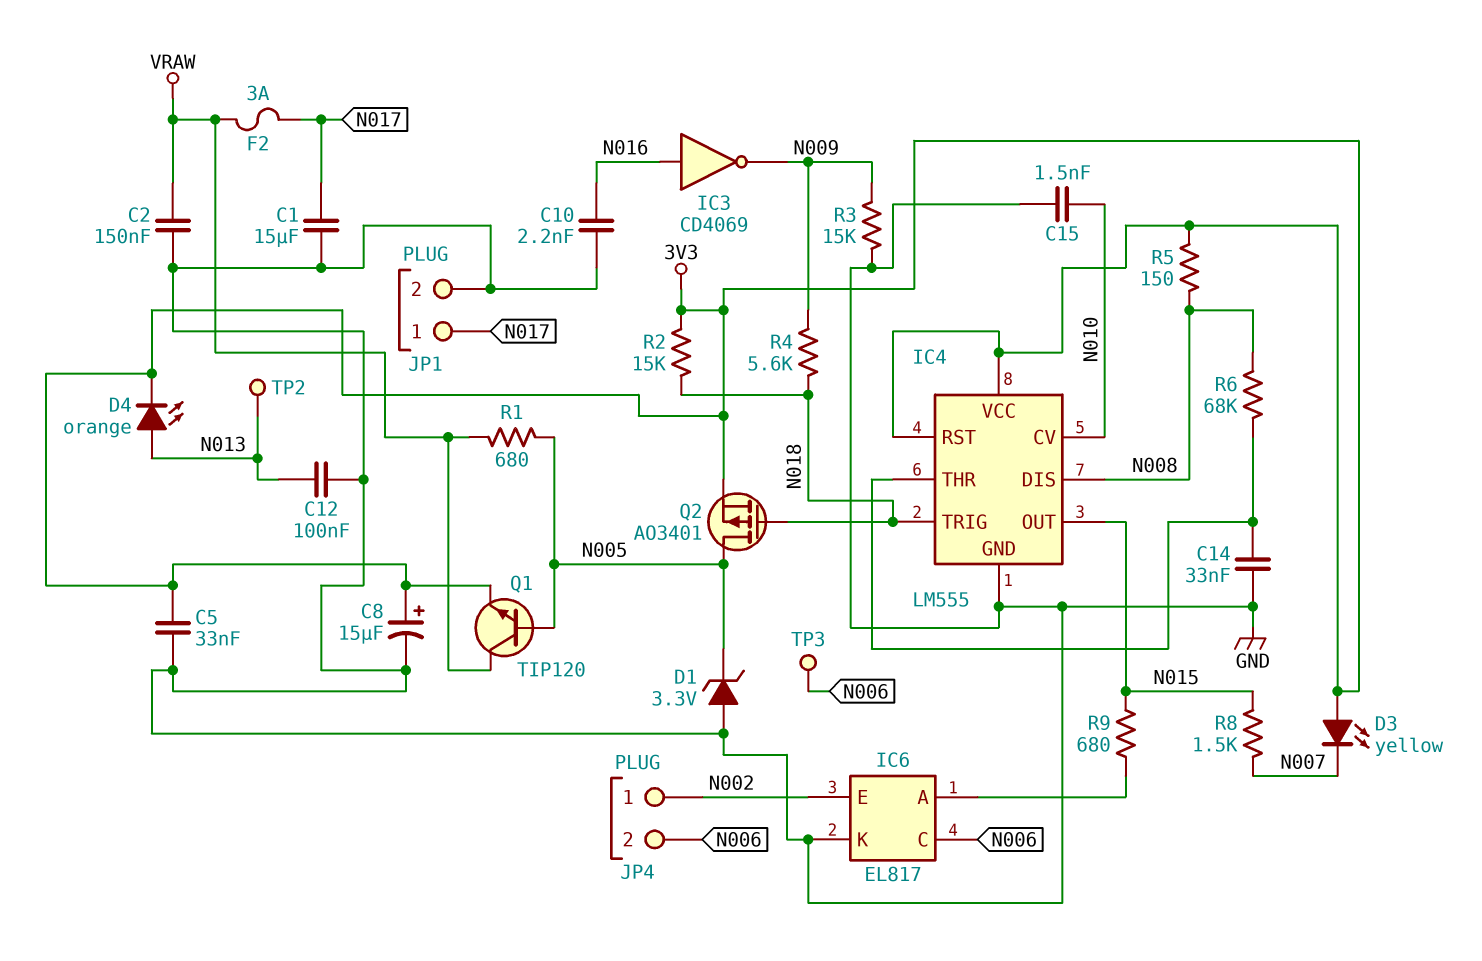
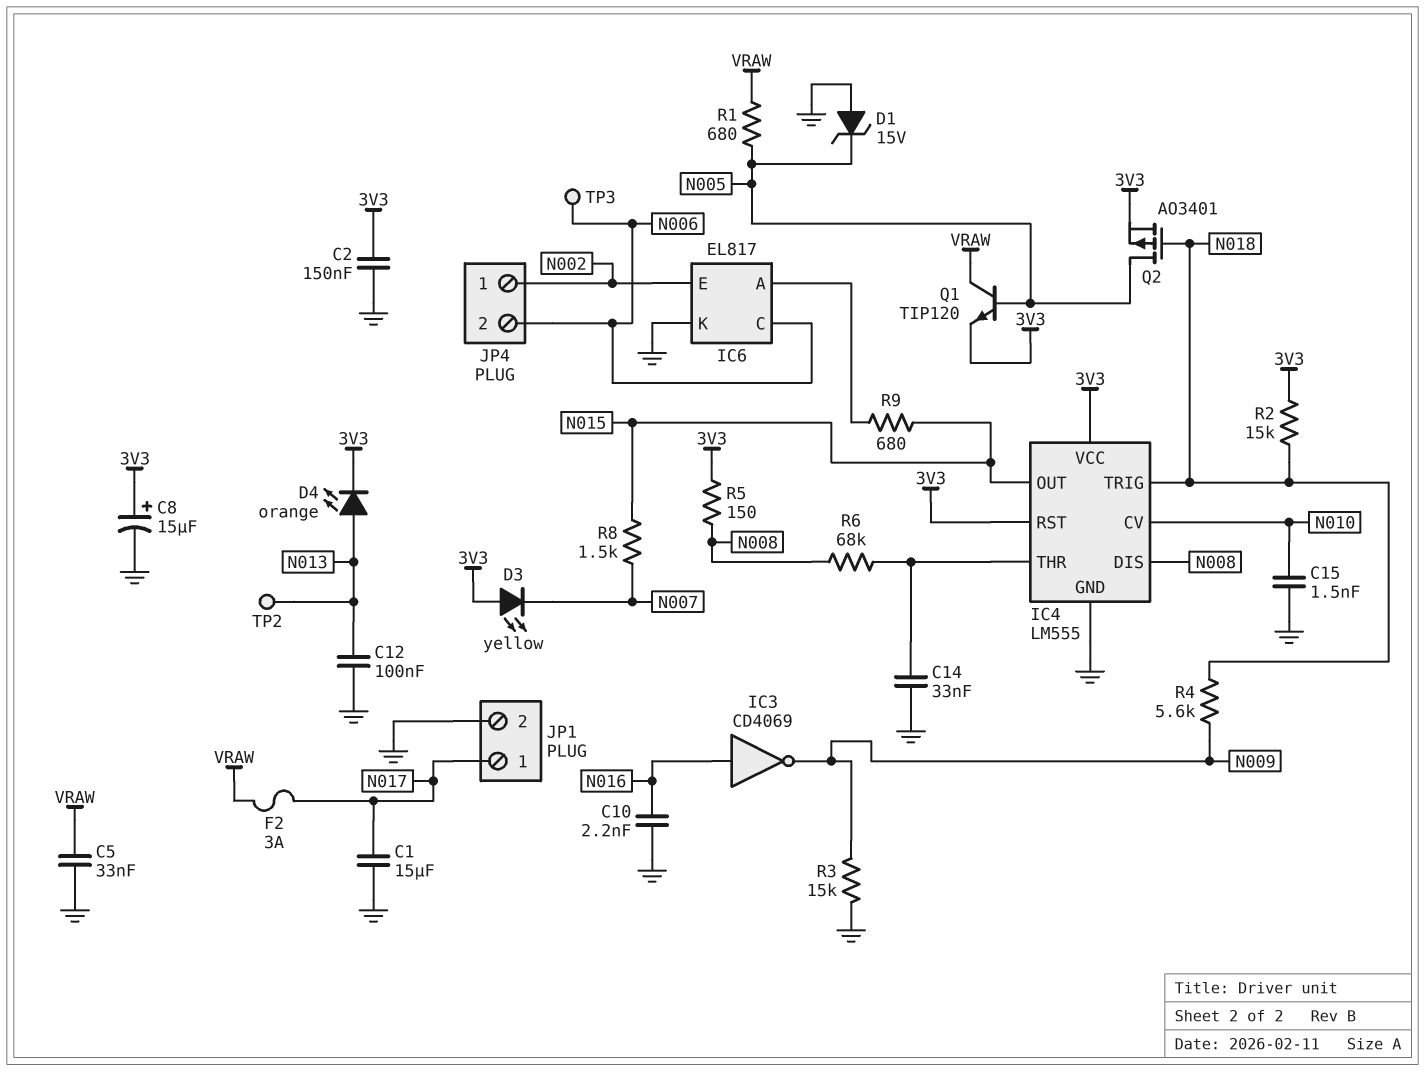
C2: 150nF (GND, VRAW) -> 150nF (3V3, GND)
C5: 33nF (3V3, GND) -> 33nF (GND, VRAW)
D1: zener 3.3V (A GND, K N005) -> zener 15V (A GND, K N005)

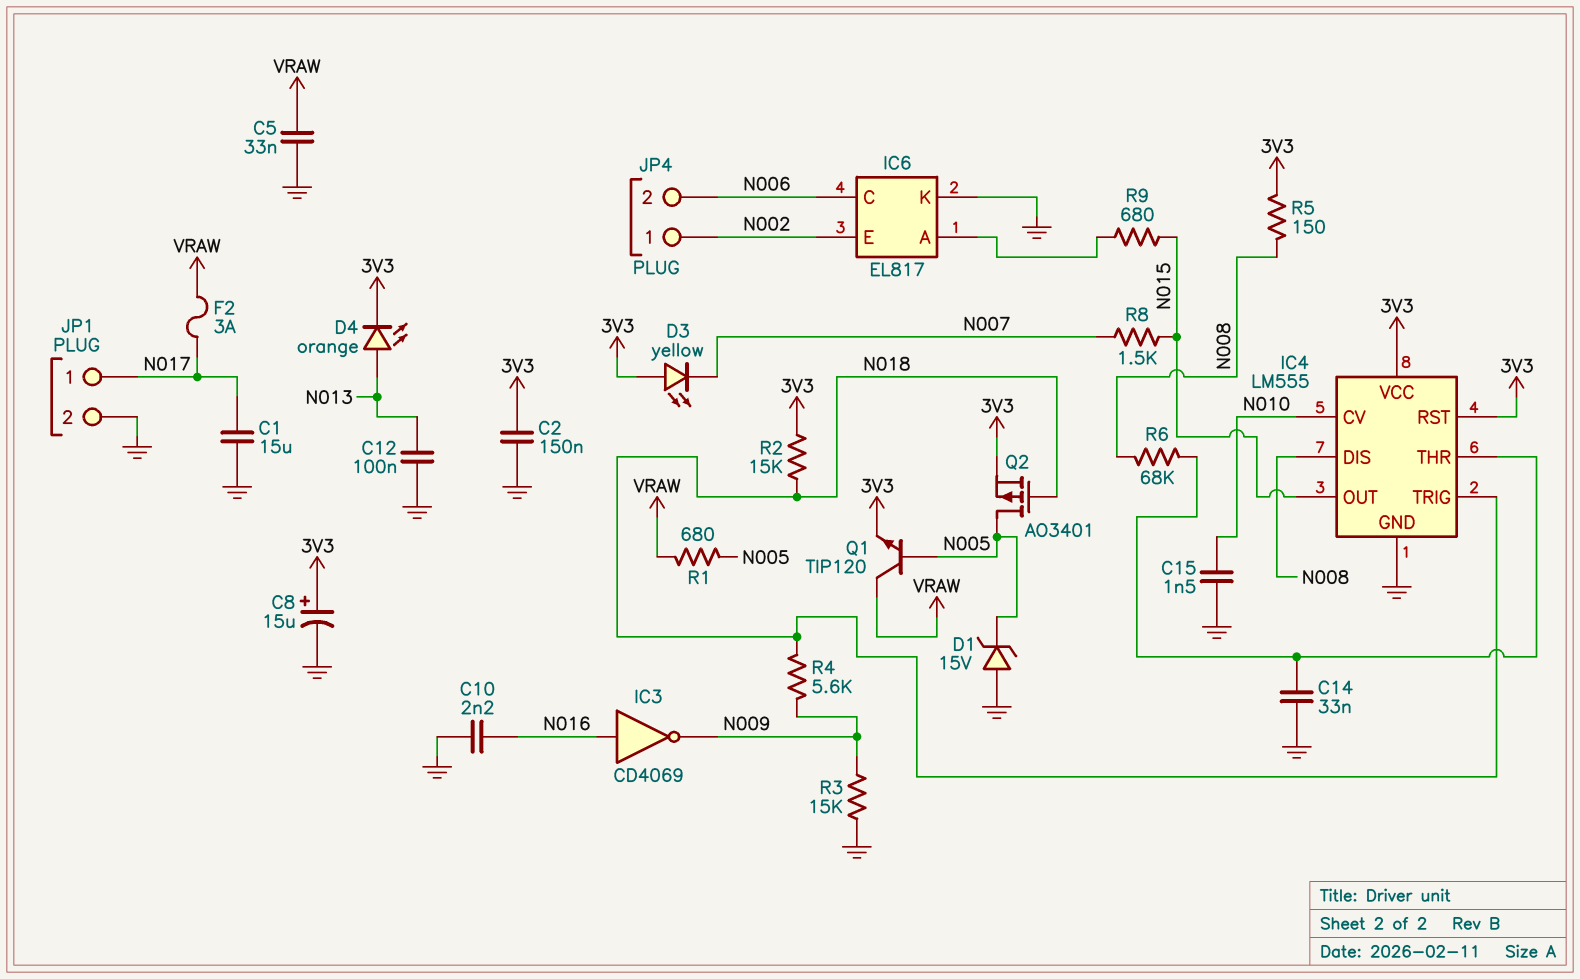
TP2: test point (N013) -> none
TP3: test point (N006) -> none

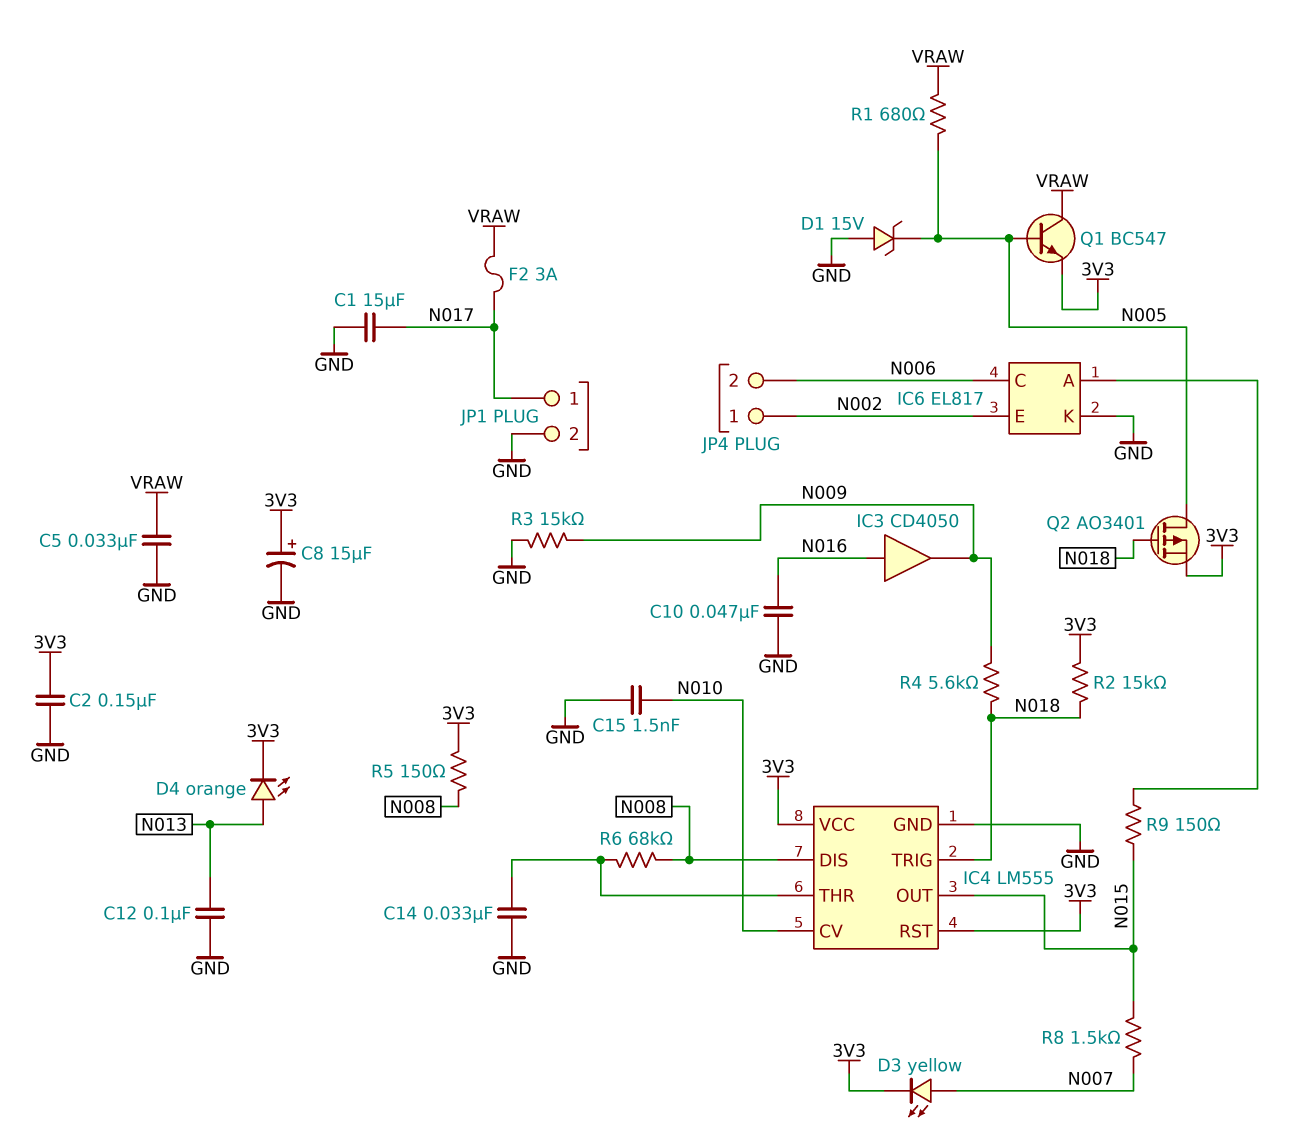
C10: 2.2nF (GND, N016) -> 47nF (GND, N016)
D3: LED yellow (A 3V3, K N007) -> LED yellow (A N007, K 3V3)
IC3: NOT CD4069 (in N016, out N009) -> buffer CD4050 (in N016, out N009)
Q1: NPN TIP120 (B N005, C VRAW, E 3V3) -> NPN BC547 (B N005, C VRAW, E 3V3)
R9: 680 (IC6/A, N015) -> 150 (IC6/A, N015)

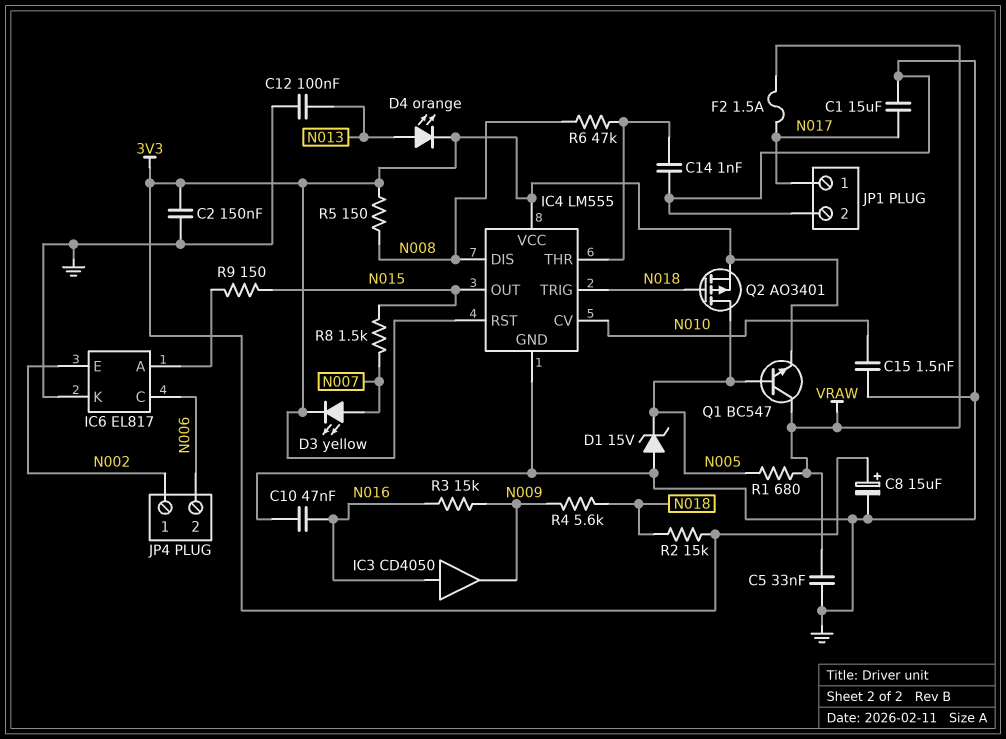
C14: 33nF (GND, IC4/THR) -> 1nF (GND, IC4/THR)
F2: 3A (N017, VRAW) -> 1.5A (N017, VRAW)
R3: 15k (GND, N009) -> 15k (N009, N016)
R6: 68k (IC4/THR, N008) -> 47k (IC4/THR, N008)

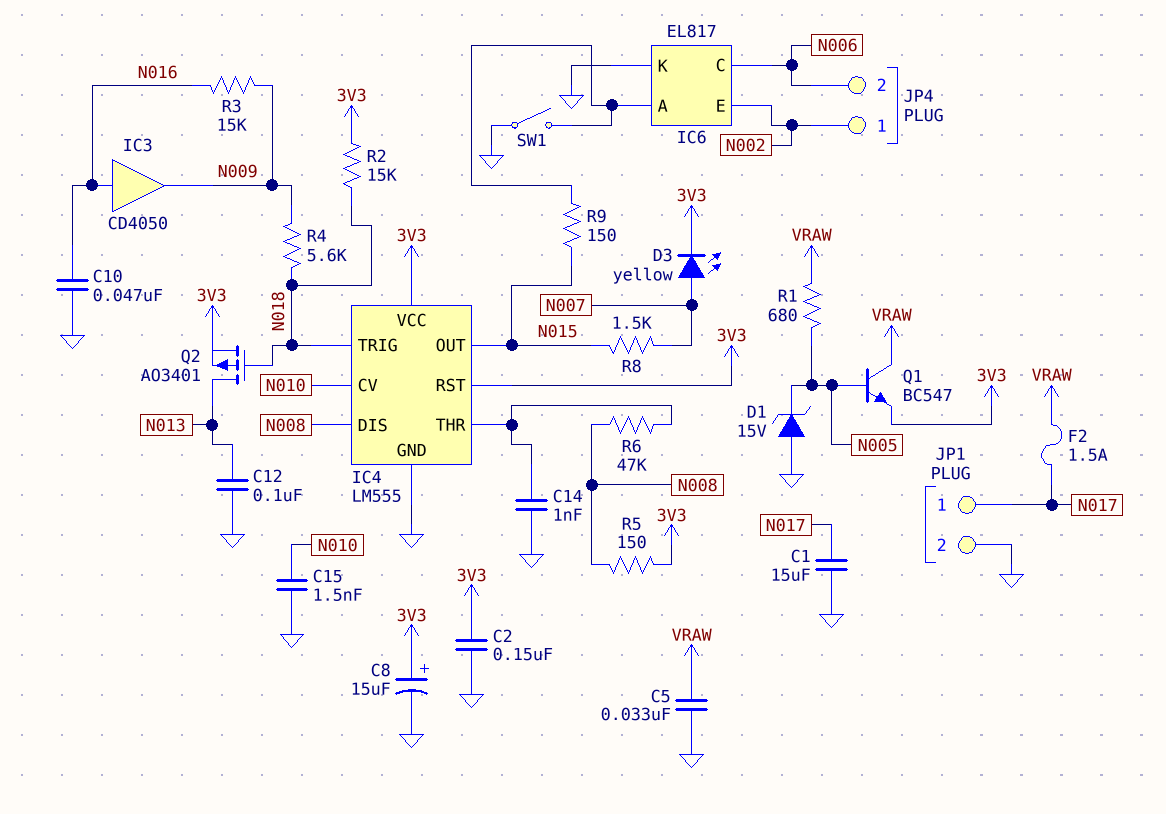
D4: LED orange (A N013, K 3V3) -> none
Q2: PMOS AO3401 (G N018, D N005, S 3V3) -> PMOS AO3401 (G N018, D N013, S 3V3)
SW1: none -> switch (GND, IC6/A)

